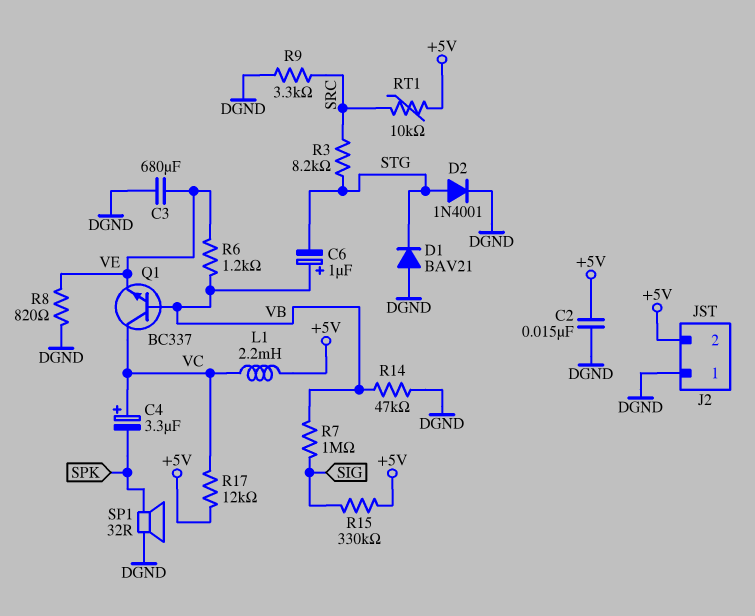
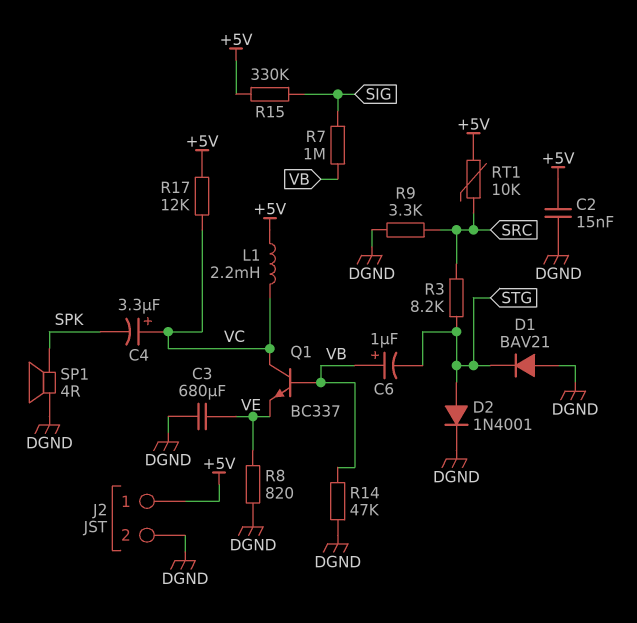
J2 pin 1: DGND -> +5V
J2 pin 2: +5V -> DGND
R6: 1.2k (VB, VE) -> none
SP1: speaker 32R (DGND, SPK) -> speaker 4R (DGND, SPK)

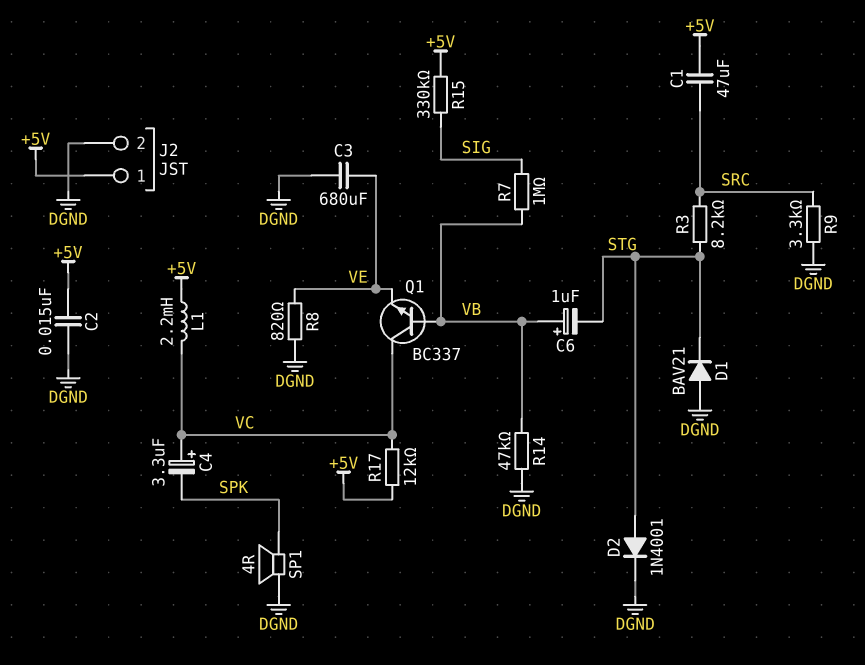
C1: none -> 47uF (+5V, SRC)
RT1: 10k (+5V, SRC) -> none

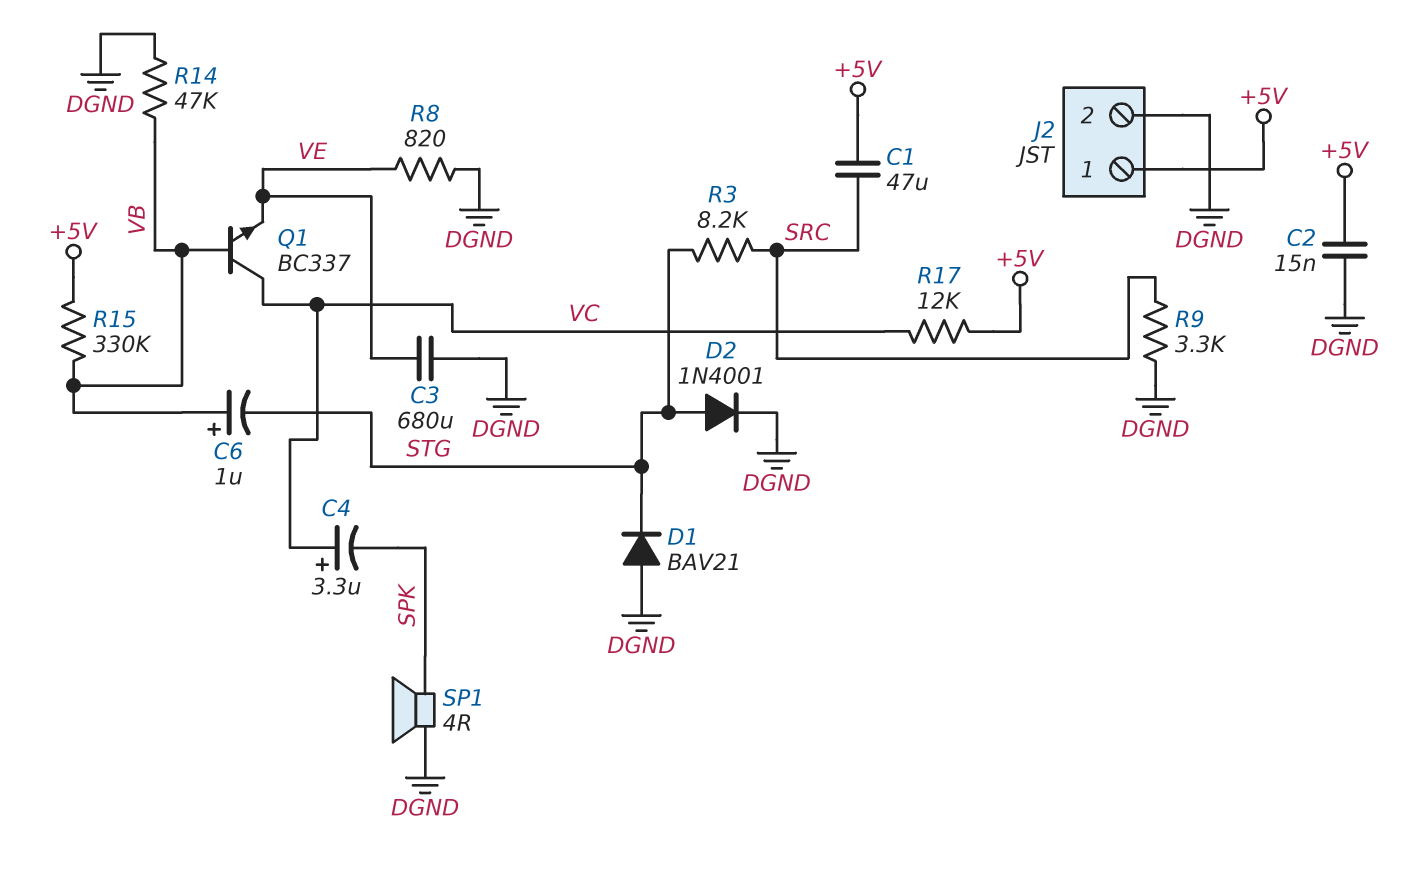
L1: 2.2mH (+5V, VC) -> none
R7: 1M (SIG, VB) -> none
R15: 330k (+5V, SIG) -> 330k (+5V, VB)

